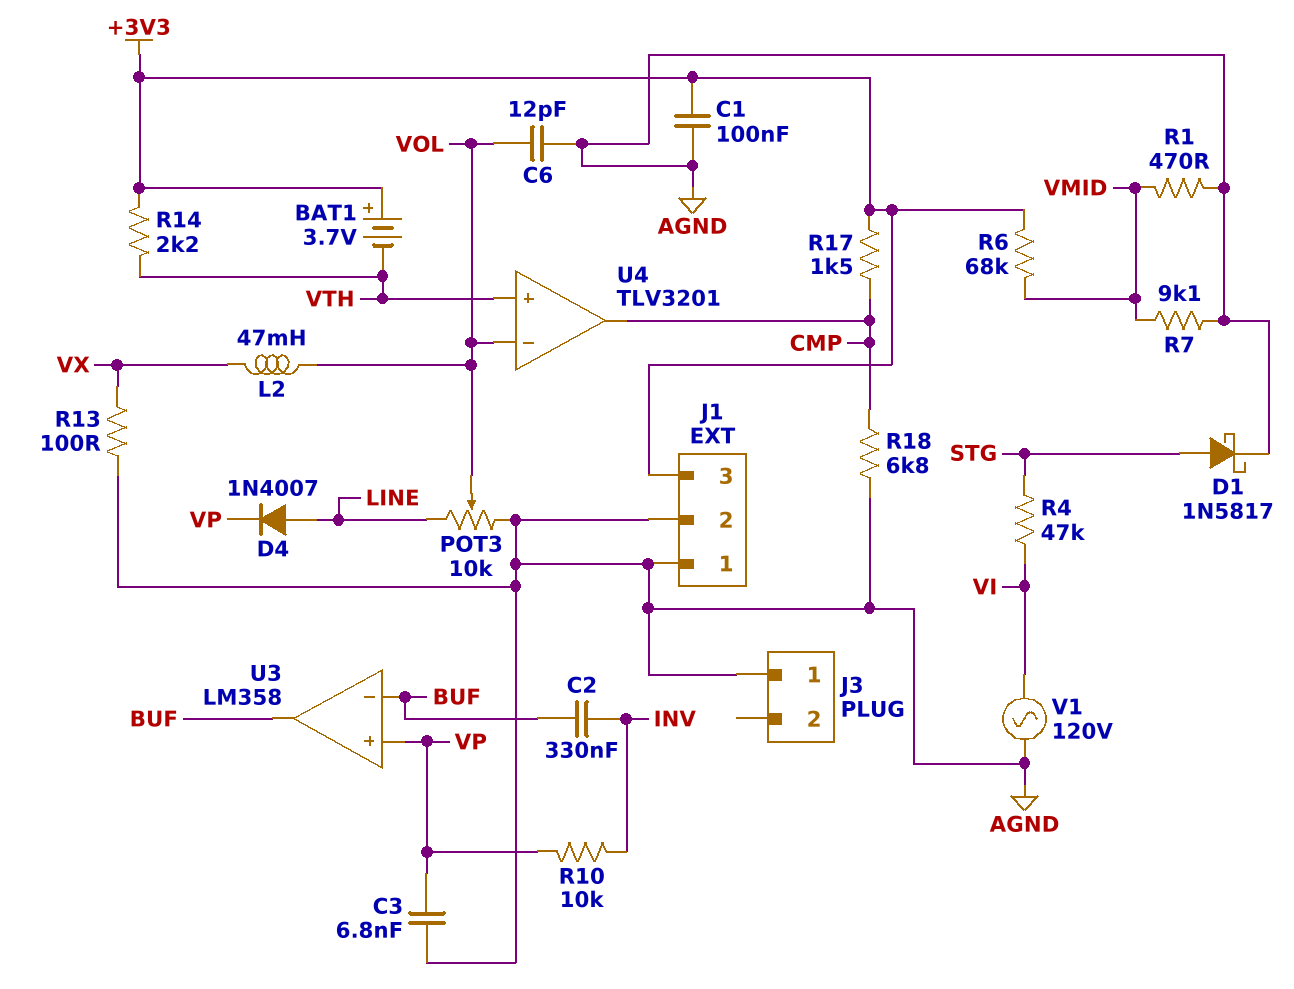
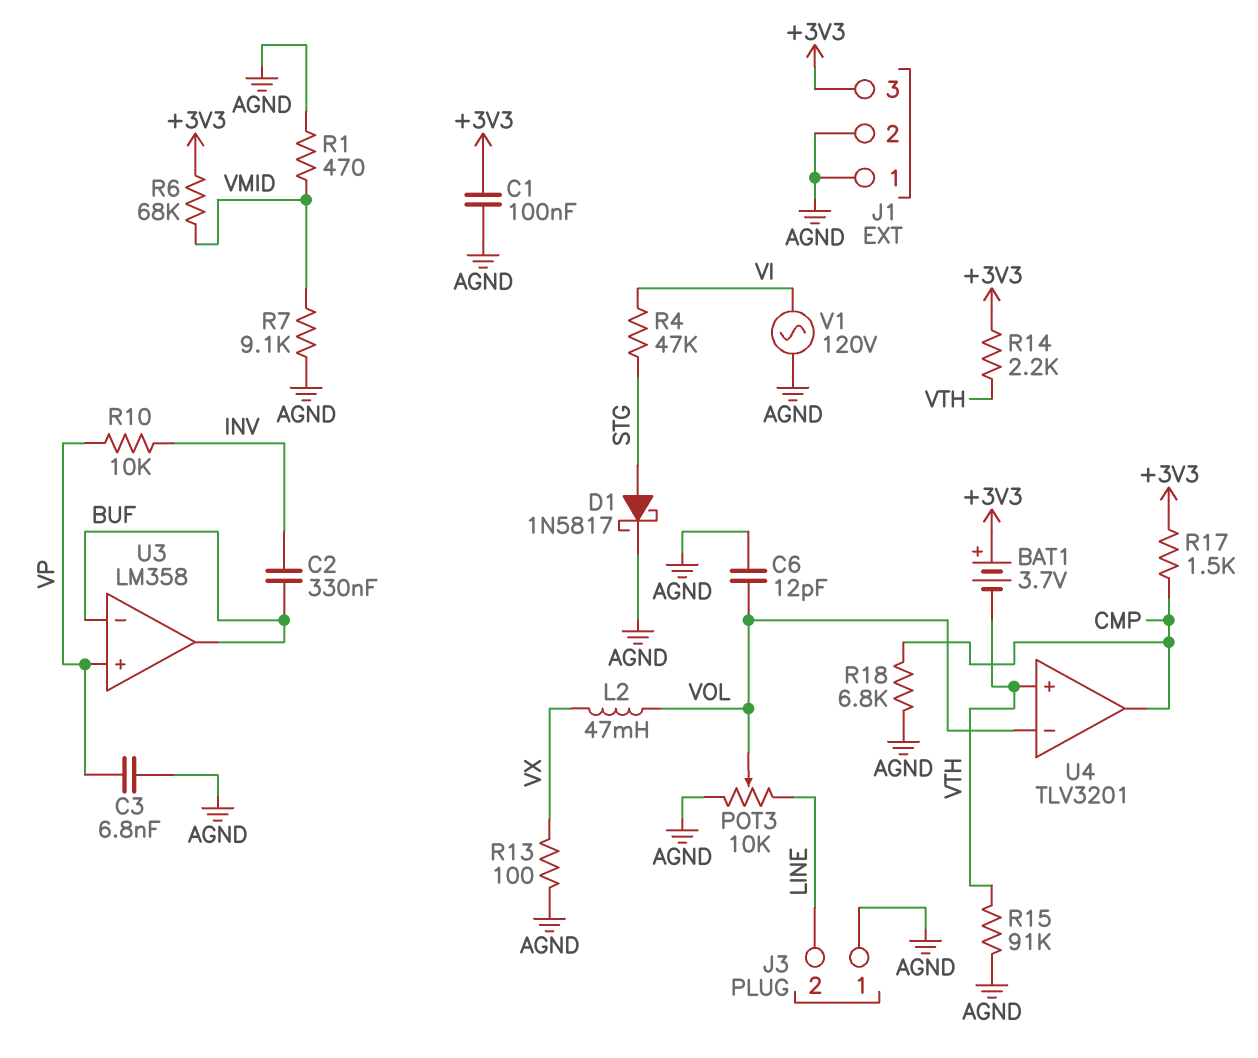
D4: diode 1N4007 (A LINE, K VP) -> none
J3 pin 2: none -> LINE
R15: none -> 91k (AGND, VTH)

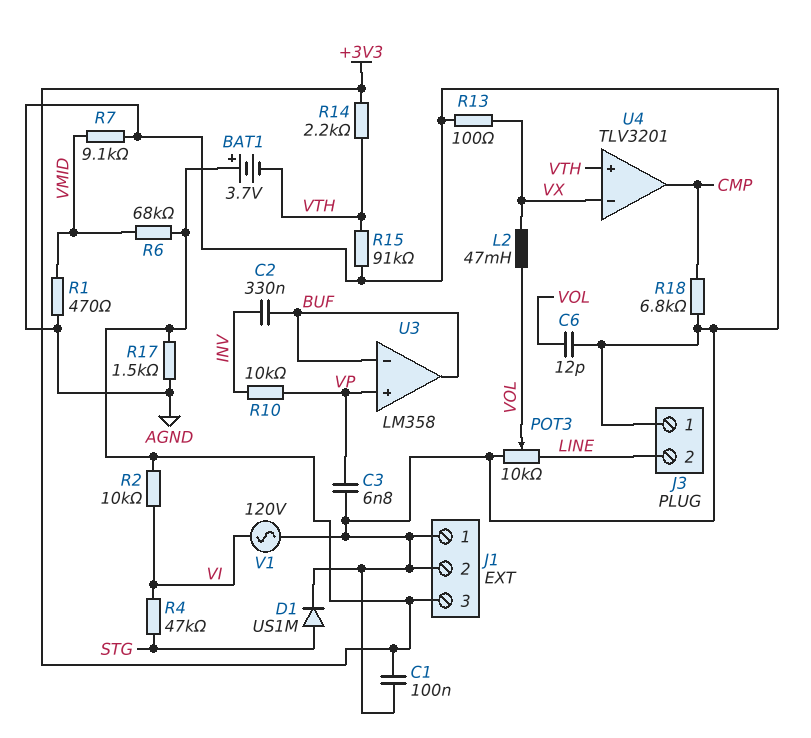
D1: schottky 1N5817 (A STG, K AGND) -> diode US1M (A STG, K AGND)
R2: none -> 10k (+3V3, VI)
R17: 1.5k (+3V3, CMP) -> 1.5k (+3V3, AGND)
U4 pin in-: VOL -> VX

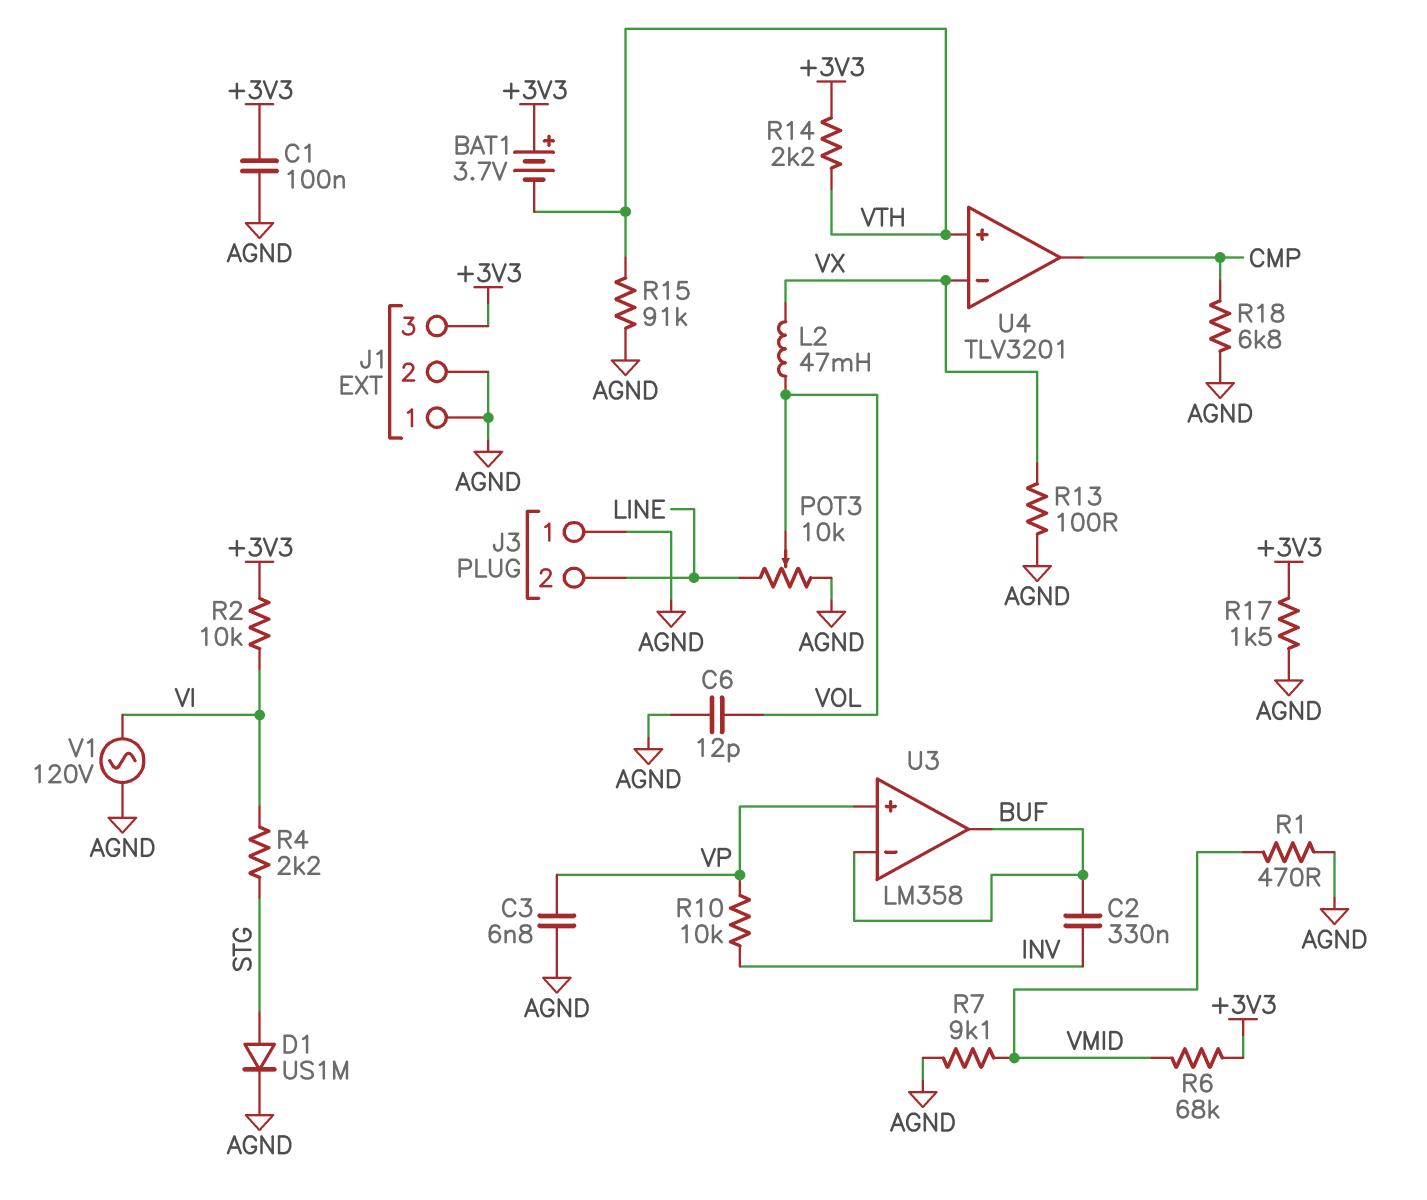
R4: 47k (STG, VI) -> 2.2k (STG, VI)

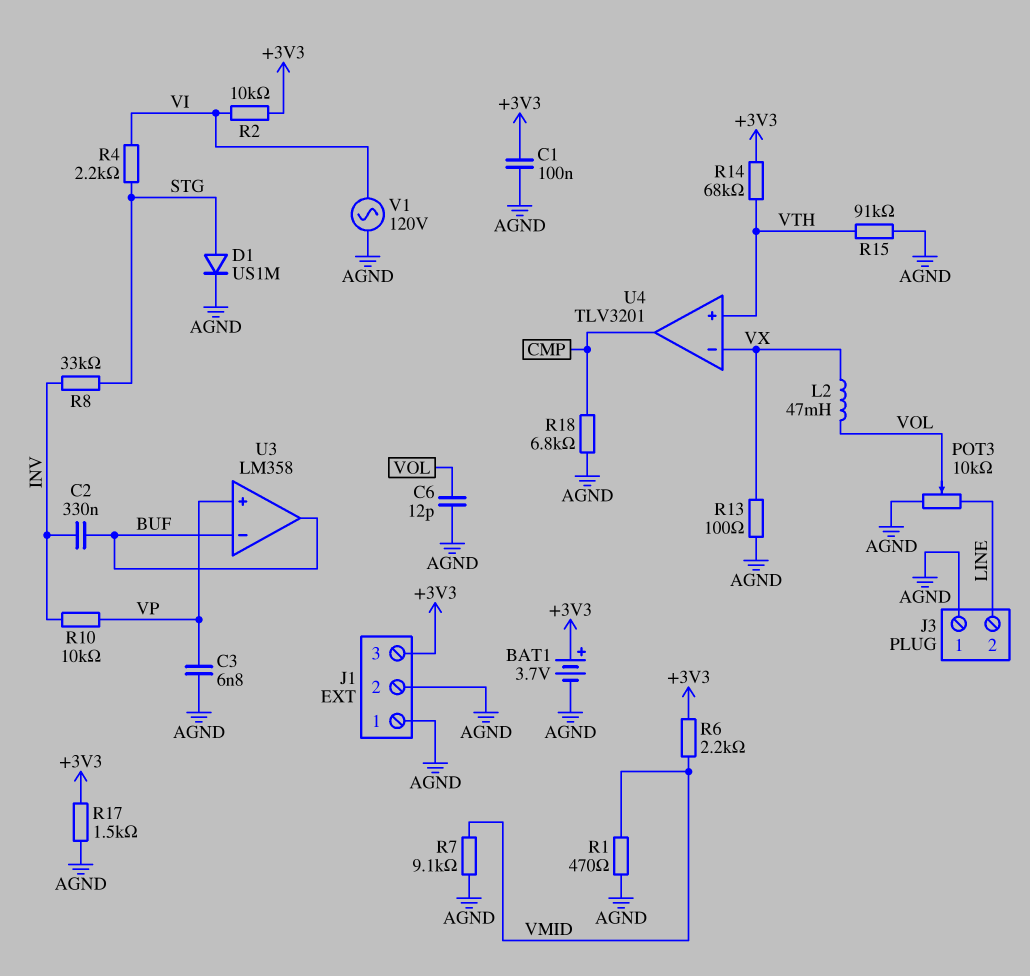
BAT1: 3.7V (plus +3V3, minus VTH) -> 3.7V (plus +3V3, minus AGND)
R6: 68k (+3V3, VMID) -> 2.2k (+3V3, VMID)
R8: none -> 33k (INV, STG)
R14: 2.2k (+3V3, VTH) -> 68k (+3V3, VTH)

